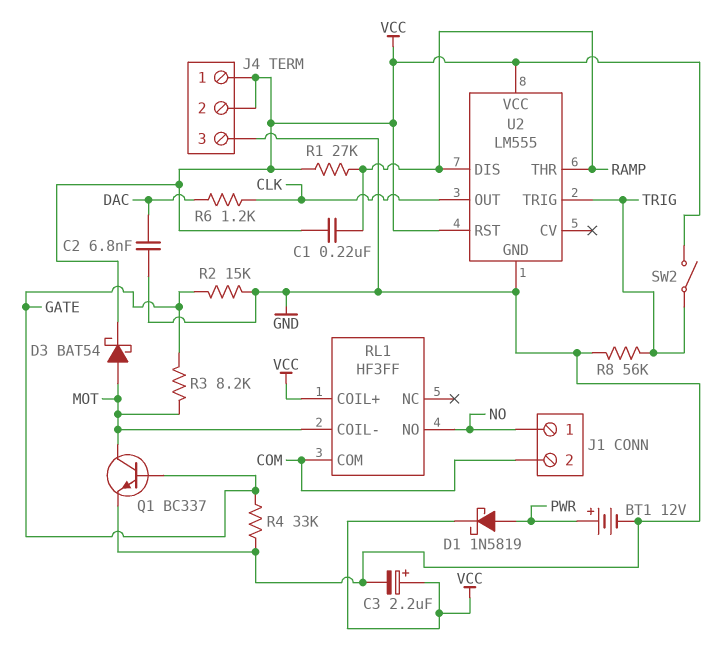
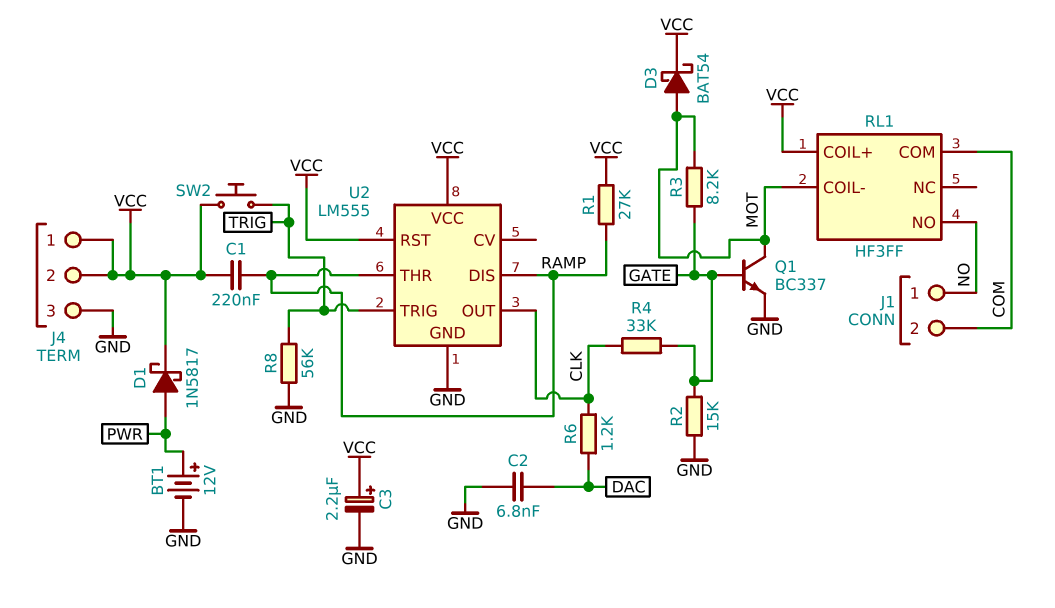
D1: schottky 1N5819 (A PWR, K VCC) -> schottky 1N5817 (A PWR, K VCC)
R4: 33k (GATE, GND) -> 33k (CLK, GATE)
SW2: switch (TRIG, VCC) -> button (TRIG, VCC)

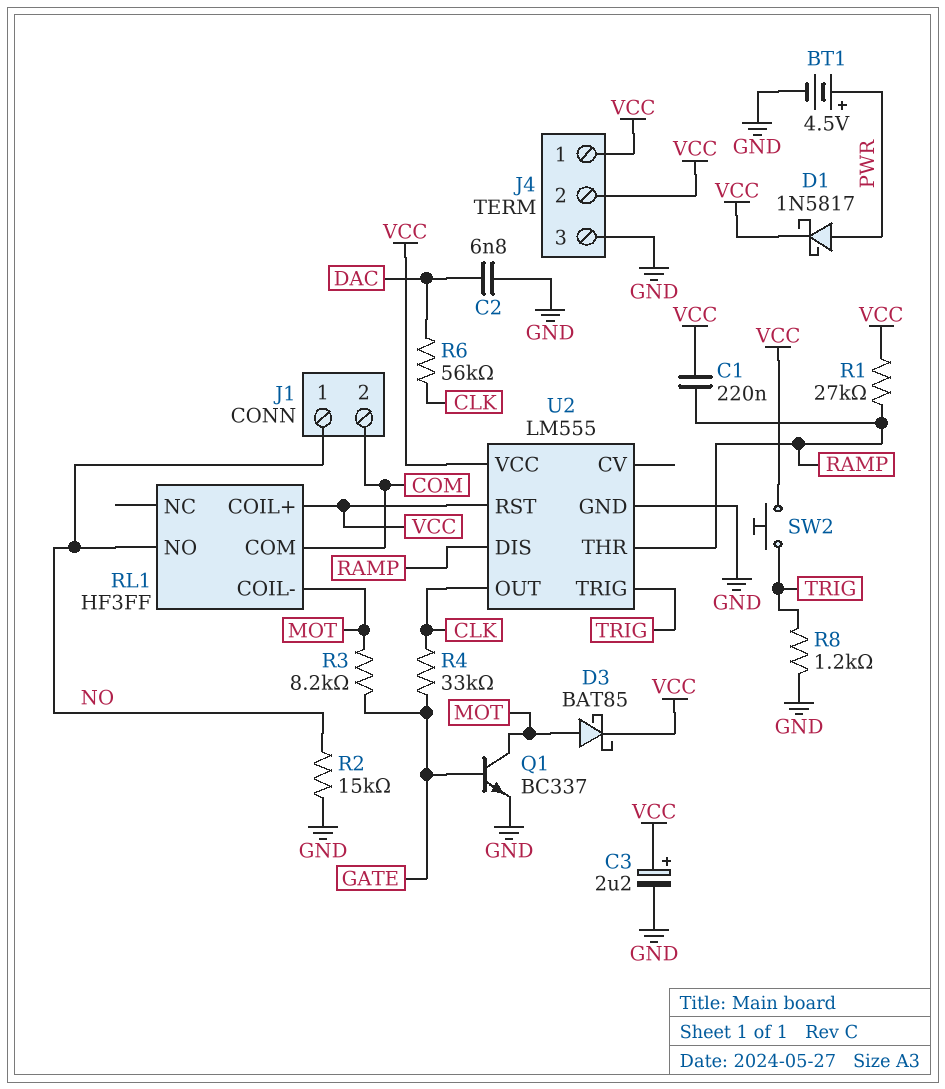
BT1: 12V (plus PWR, minus GND) -> 4.5V (plus PWR, minus GND)
D3: schottky BAT54 (A MOT, K VCC) -> schottky BAT85 (A MOT, K VCC)
R2: 15k (GATE, GND) -> 15k (GND, NO)
R6: 1.2k (CLK, DAC) -> 56k (CLK, DAC)
R8: 56k (GND, TRIG) -> 1.2k (GND, TRIG)

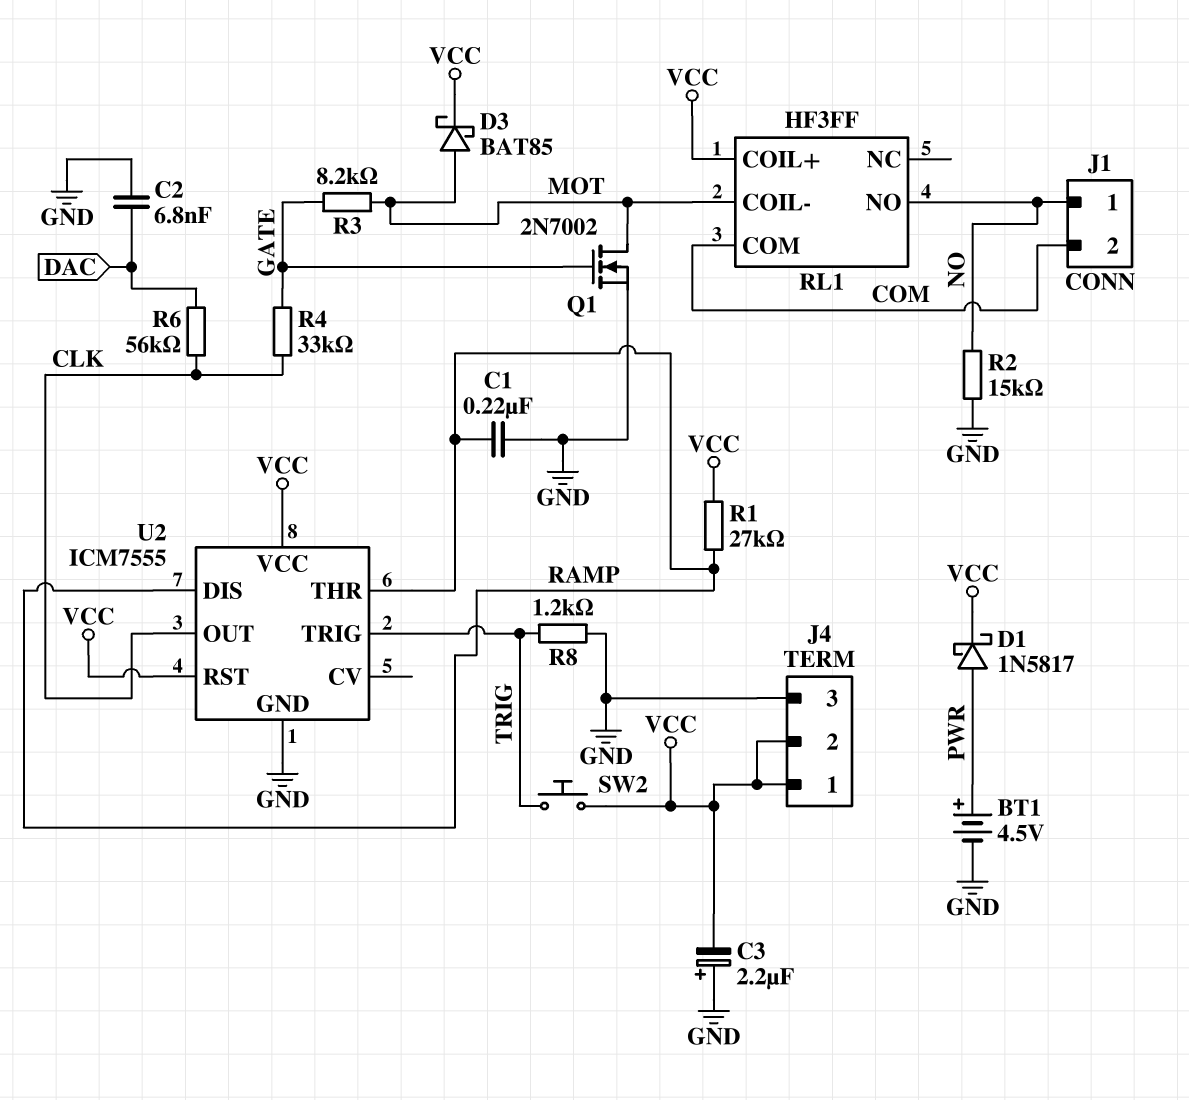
C1: 220nF (RAMP, VCC) -> 220nF (GND, RAMP)
C3: 2.2uF (plus VCC, minus GND) -> 2.2uF (plus GND, minus VCC)
Q1: NPN BC337 (B GATE, C MOT, E GND) -> NMOS 2N7002 (G GATE, D MOT, S GND)
U2: LM555 -> ICM7555

